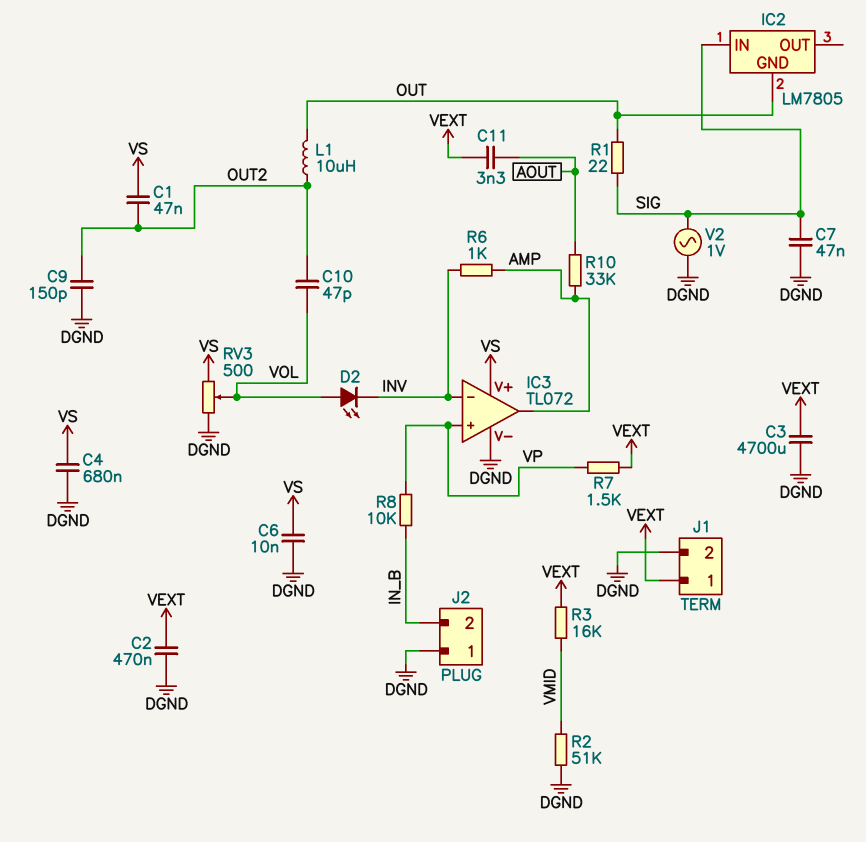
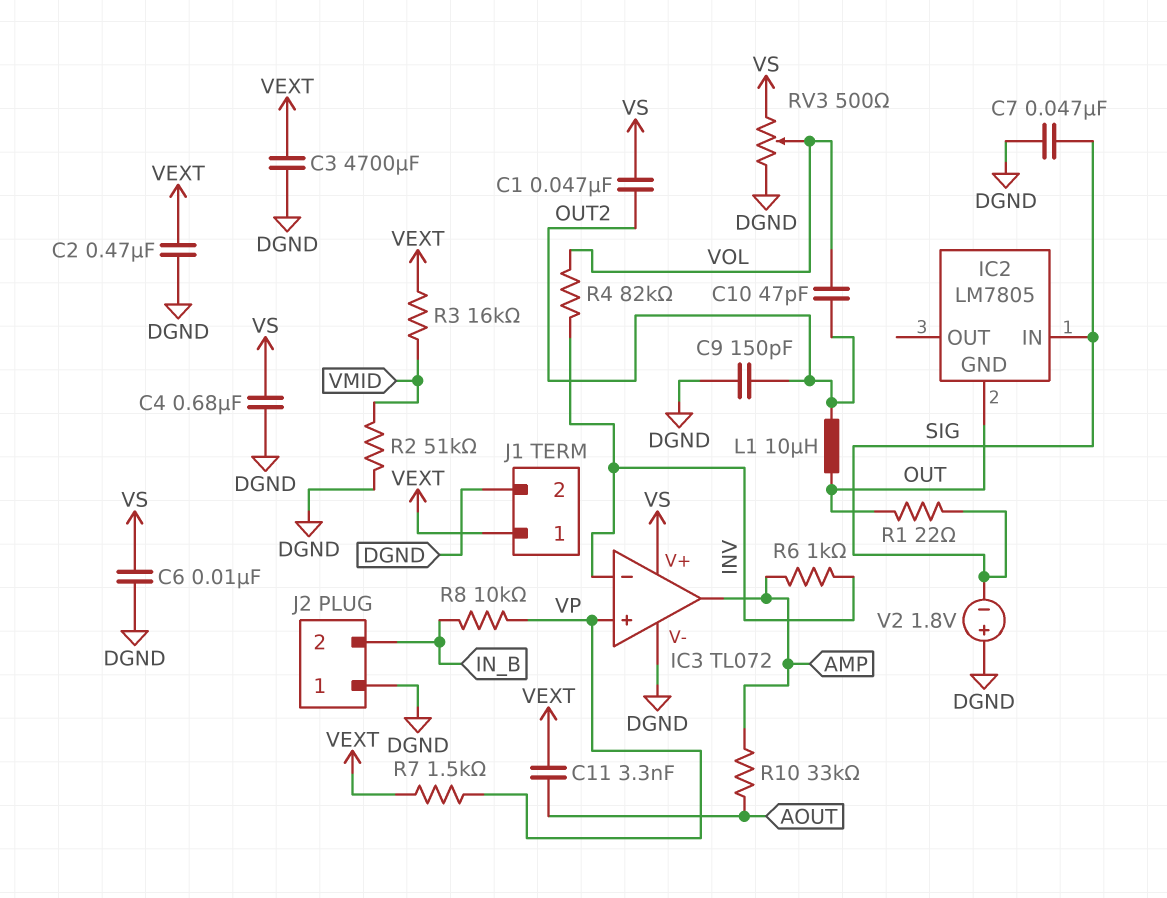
D2: LED (A VOL, K INV) -> none
R4: none -> 82k (INV, VOL)
V2: AC 1V (DGND, SIG) -> 1.8V (plus DGND, minus SIG)

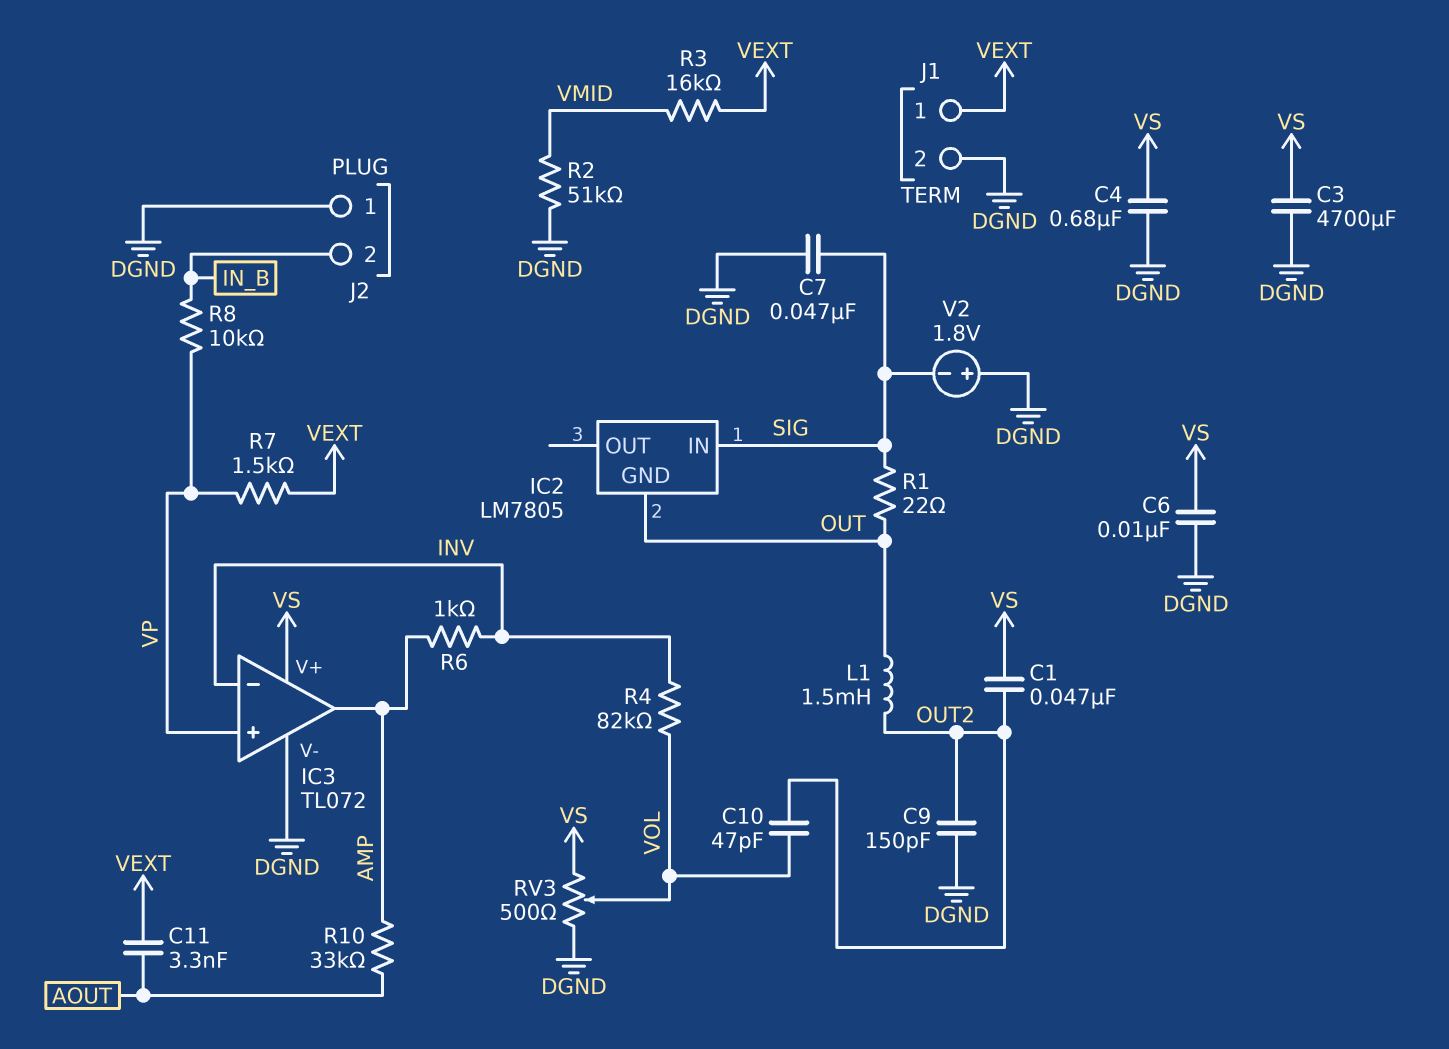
C2: 470nF (DGND, VEXT) -> none
C3: 4700uF (DGND, VEXT) -> 4700uF (DGND, VS)
L1: 10uH (OUT, OUT2) -> 1.5mH (OUT, OUT2)

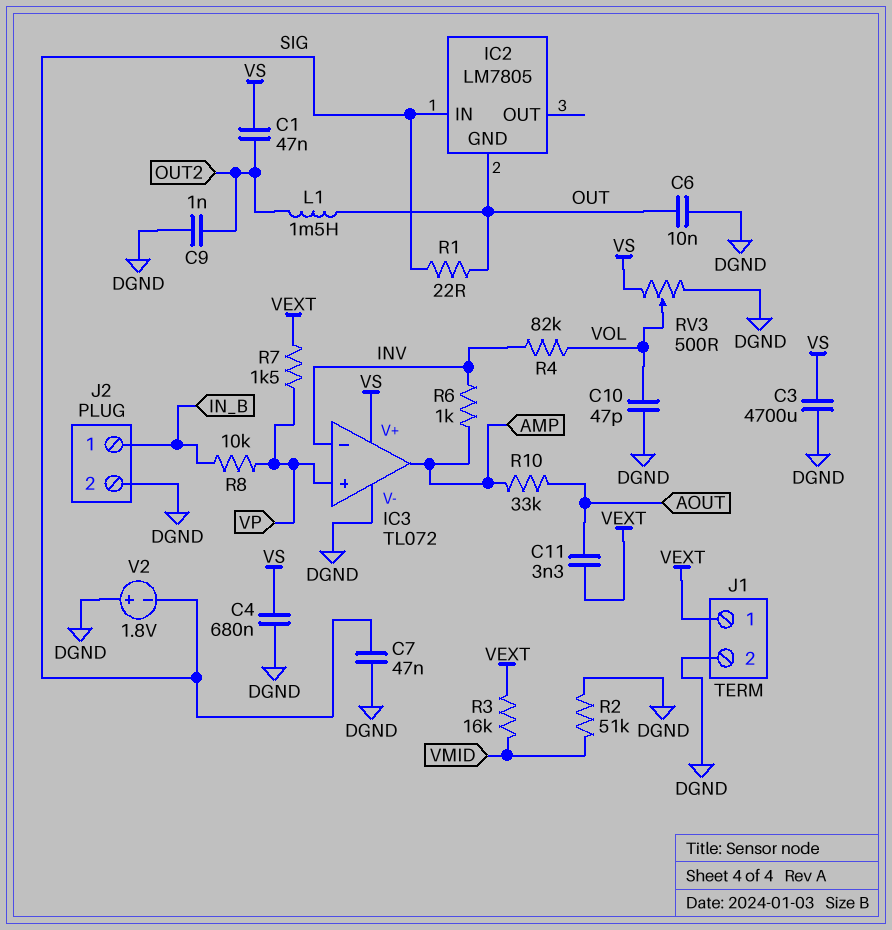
C6: 10nF (DGND, VS) -> 10nF (DGND, OUT)
C9: 150pF (DGND, OUT2) -> 1nF (DGND, OUT2)
C10: 47pF (OUT2, VOL) -> 47pF (DGND, VOL)
J2 pin 1: DGND -> IN_B
J2 pin 2: IN_B -> DGND

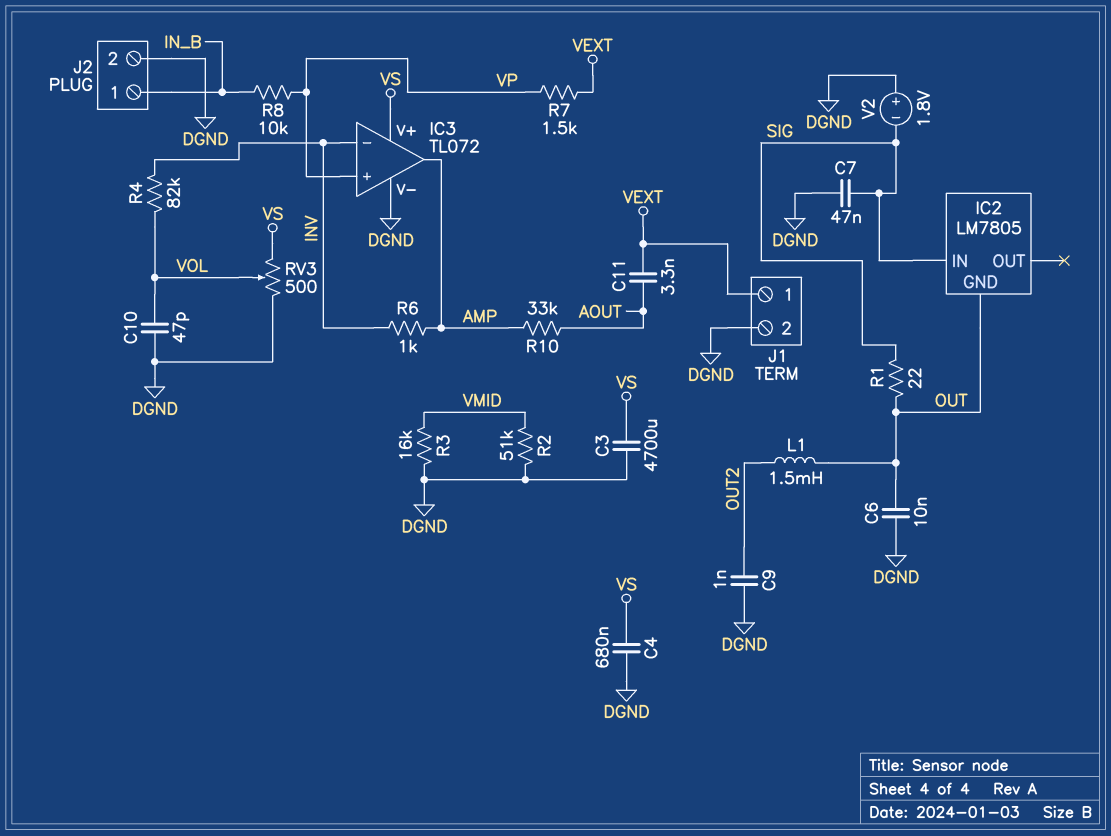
C1: 47nF (OUT2, VS) -> none
R3: 16k (VEXT, VMID) -> 16k (DGND, VMID)

